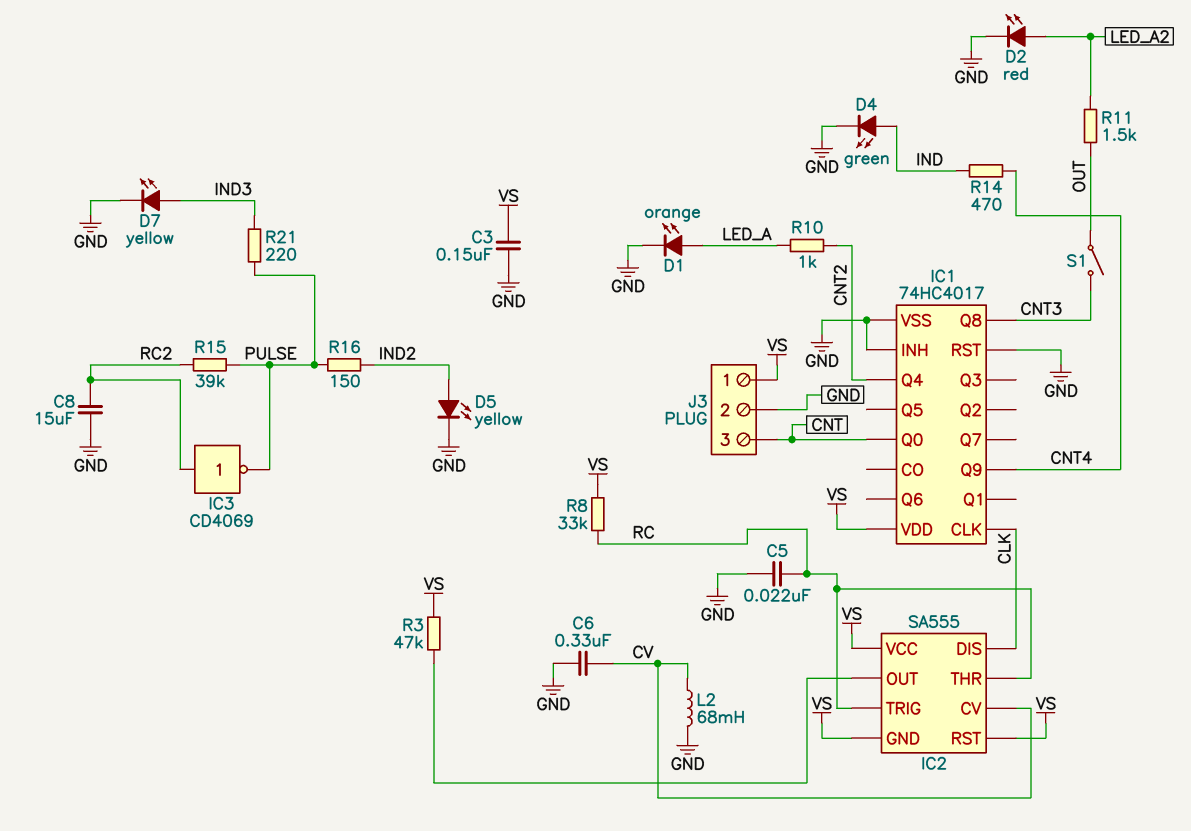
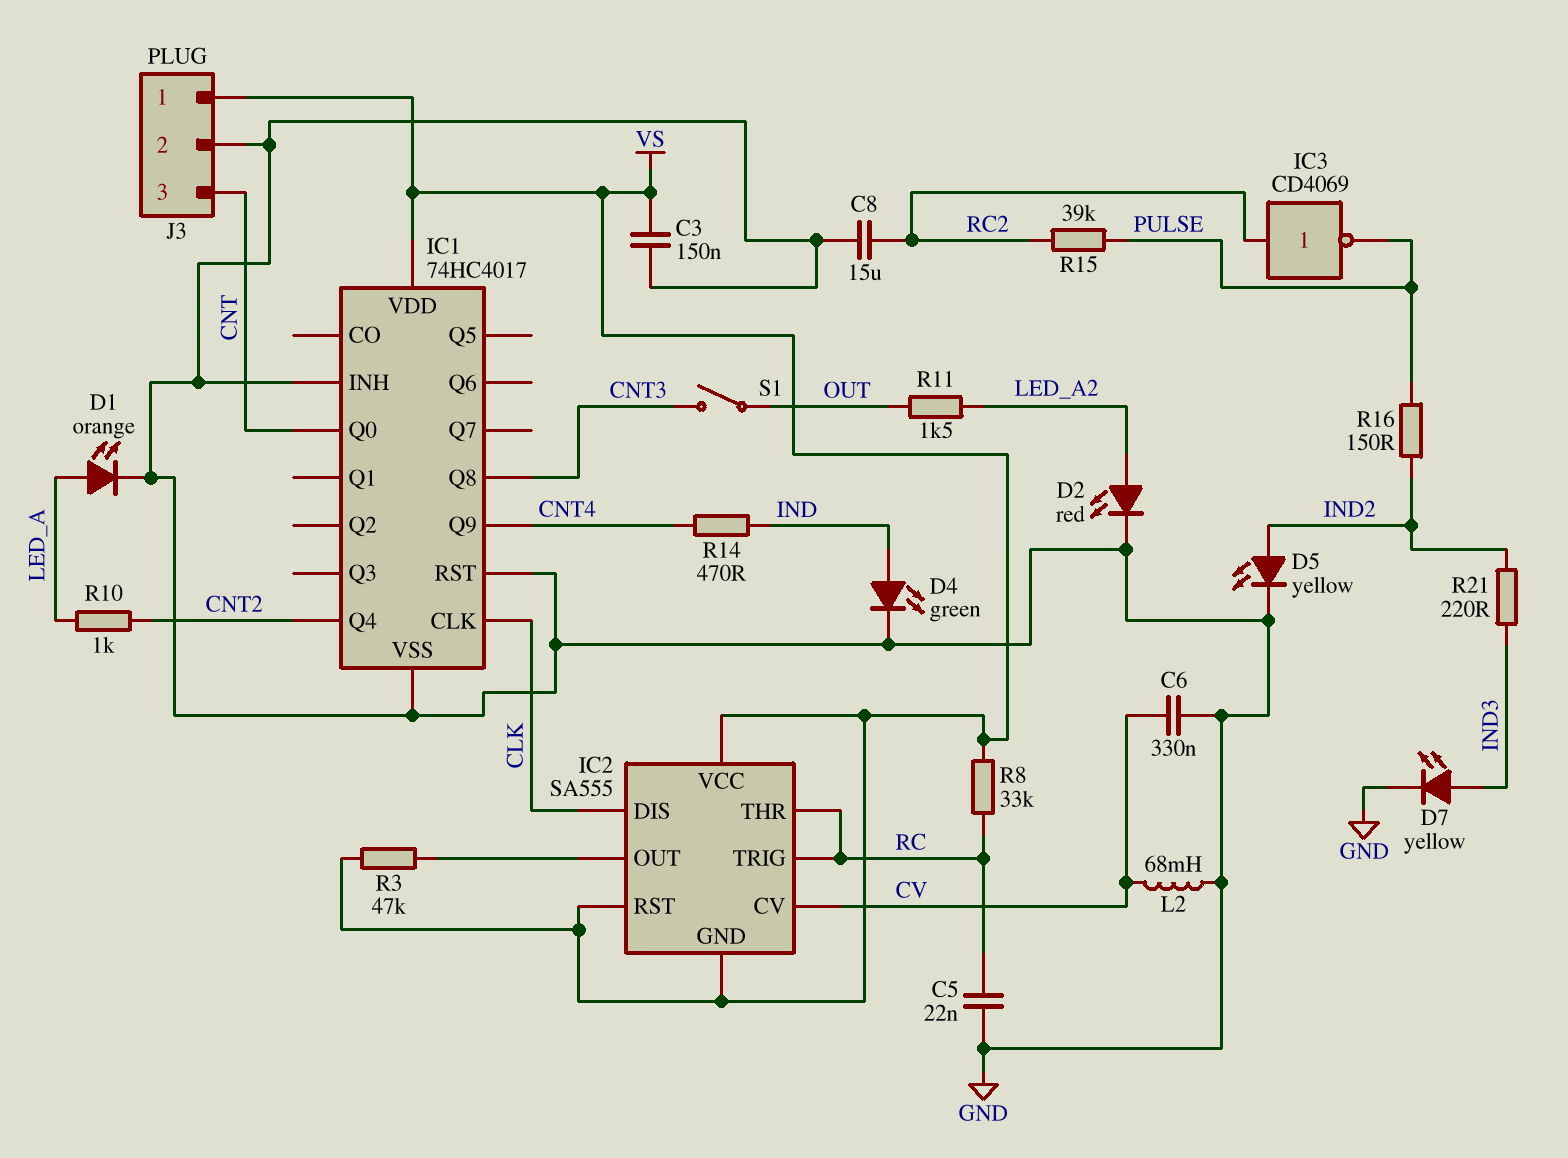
R21: 220 (IND3, PULSE) -> 220 (IND2, IND3)

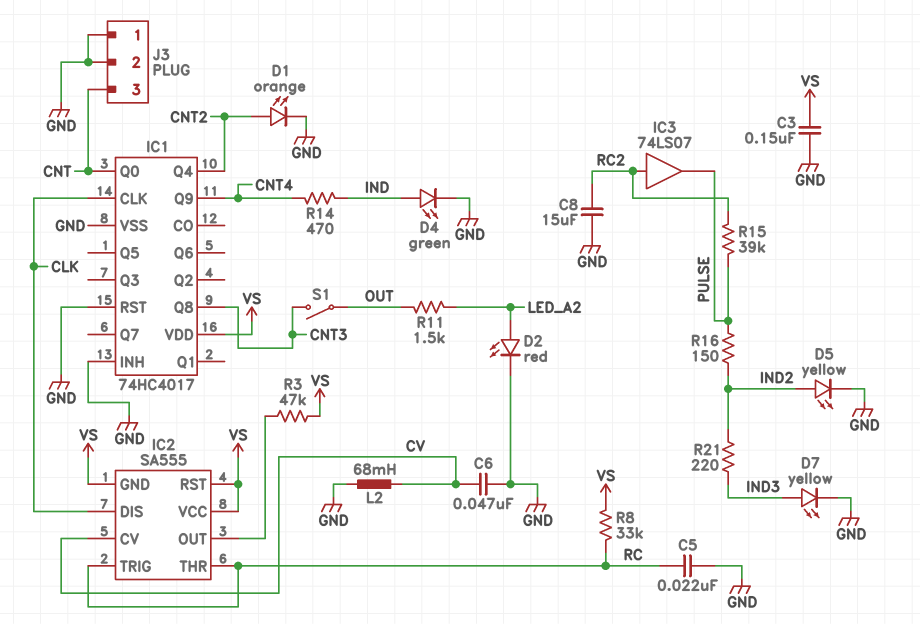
C6: 330nF (CV, GND) -> 47nF (CV, GND)
D1: LED orange (A LED_A, K GND) -> LED orange (A CNT2, K GND)
IC3: NOT CD4069 (in RC2, out PULSE) -> buffer 74LS07 (in RC2, out PULSE)
J3 pin 1: VS -> GND
R10: 1k (CNT2, LED_A) -> none

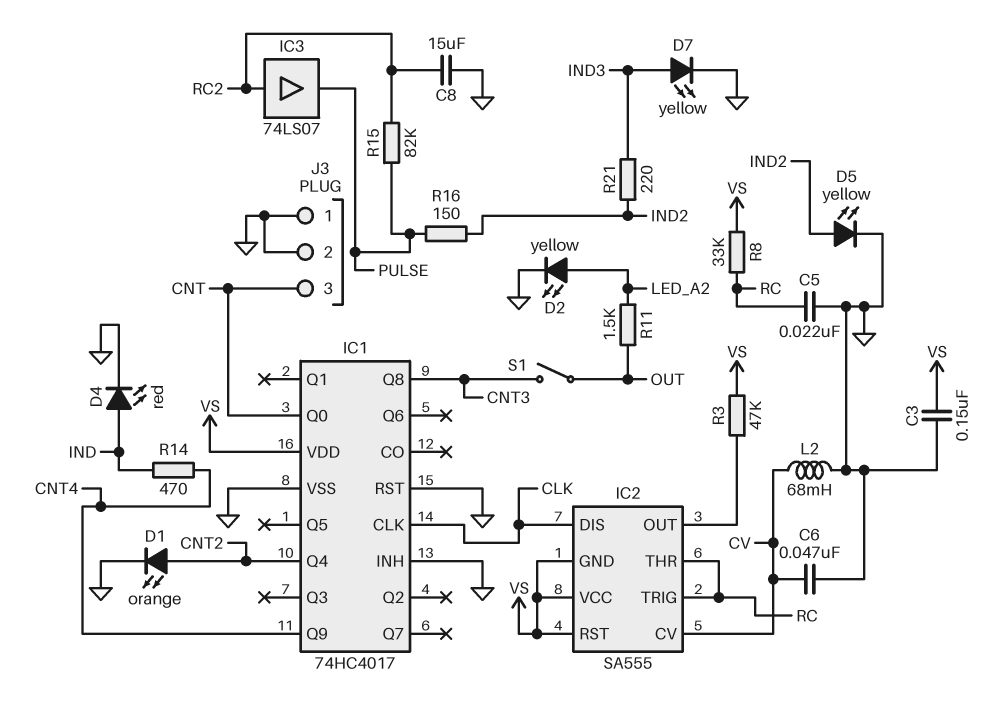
D2: LED red (A LED_A2, K GND) -> LED yellow (A LED_A2, K GND)
D4: LED green (A IND, K GND) -> LED red (A IND, K GND)
R15: 39k (PULSE, RC2) -> 82k (PULSE, RC2)

